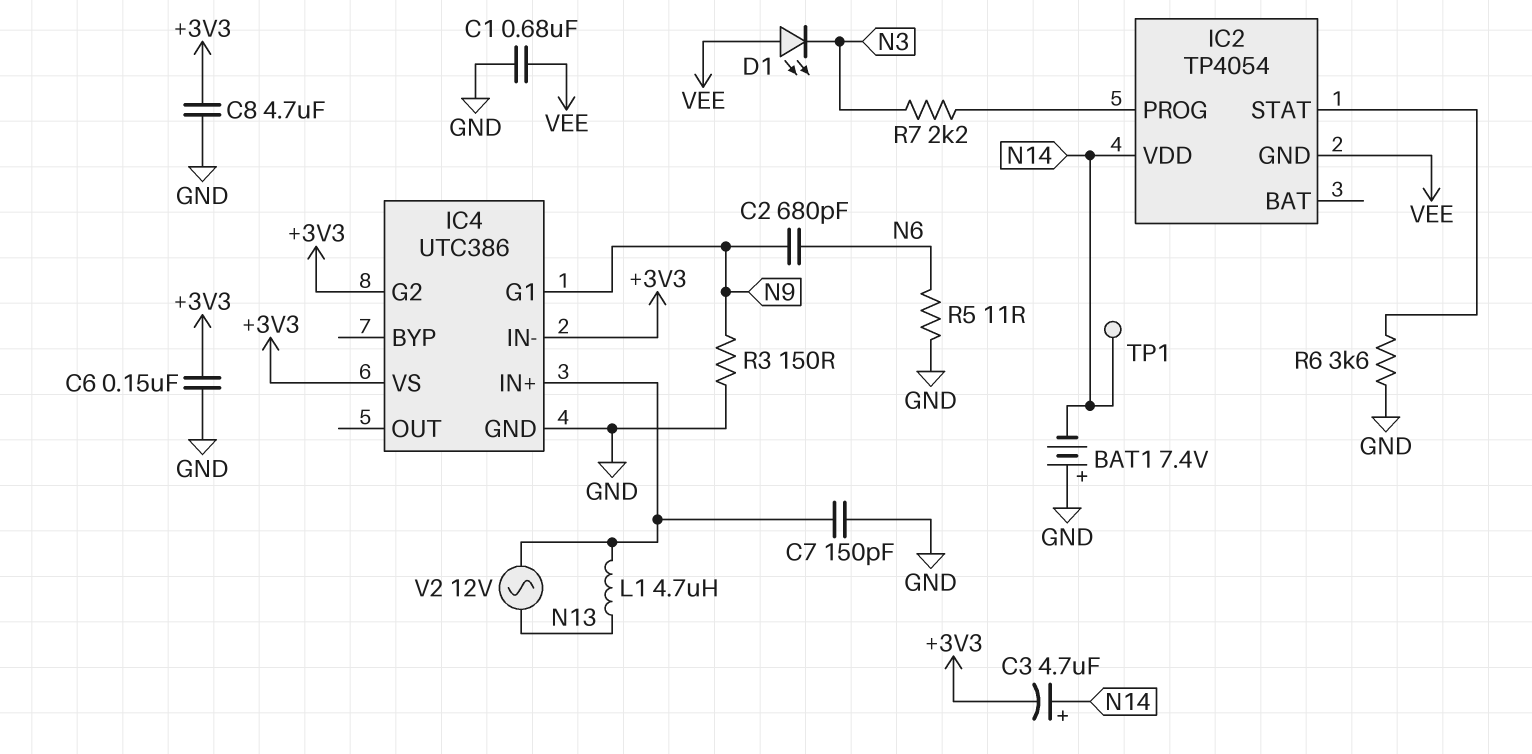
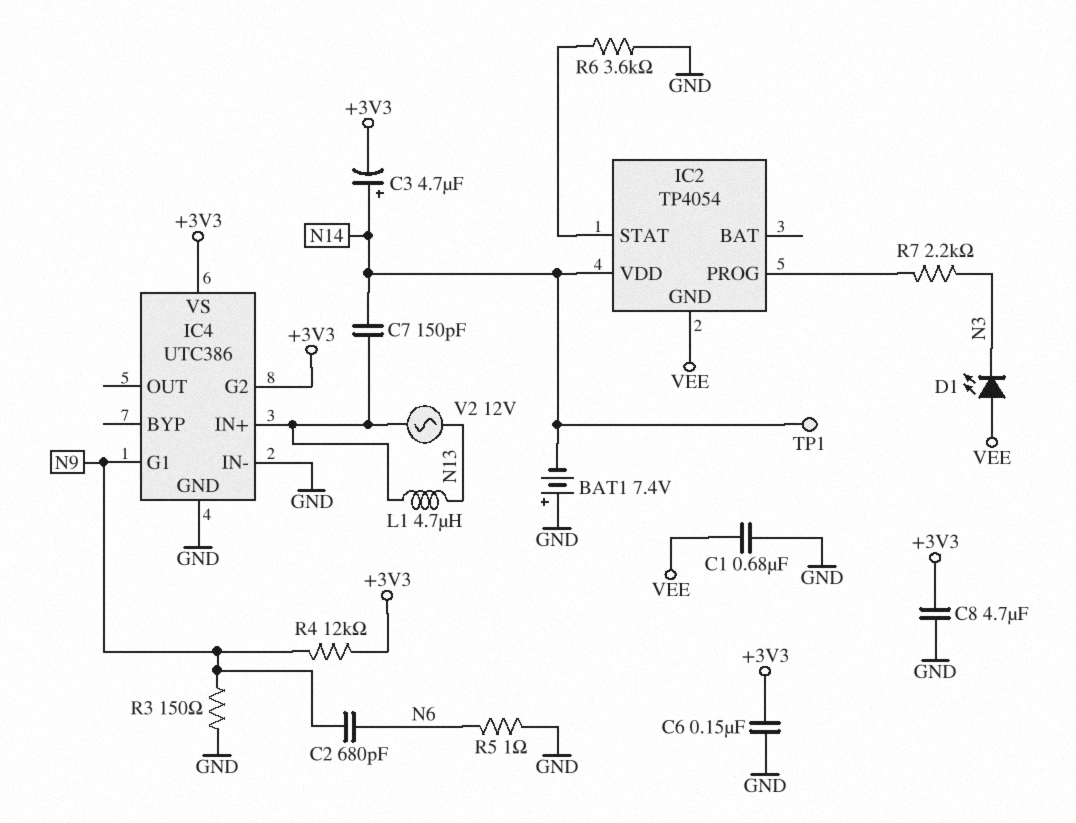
C7: 150pF (GND, IC4/IN+) -> 150pF (IC4/IN+, N14)
IC4 pin IN-: +3V3 -> GND
R4: none -> 12k (+3V3, N9)
R5: 11 (GND, N6) -> 1 (GND, N6)

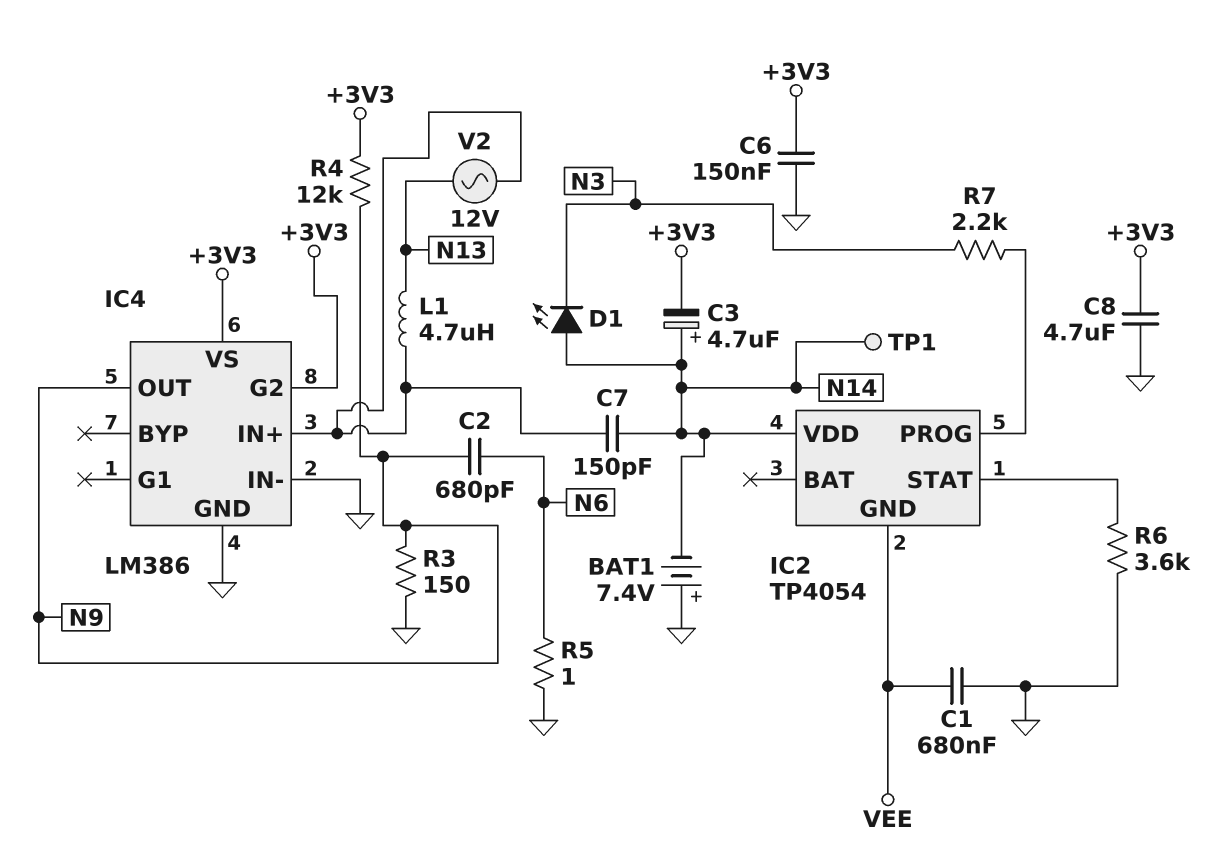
D1: LED (A VEE, K N3) -> LED (A N14, K N3)
IC4: UTC386 -> LM386
IC4 pin G1: N9 -> none
IC4 pin OUT: none -> N9

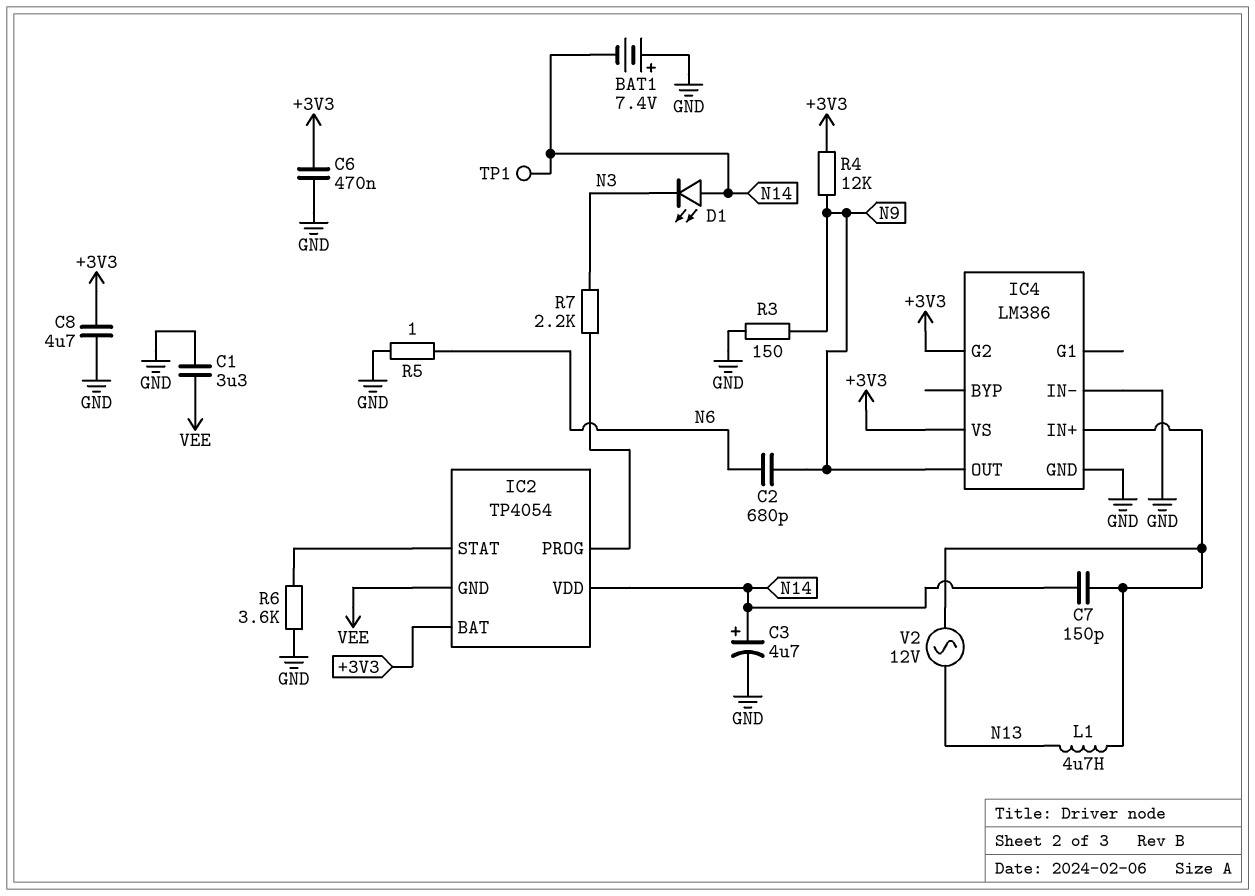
C1: 680nF (GND, VEE) -> 3.3uF (GND, VEE)
C3: 4.7uF (plus N14, minus +3V3) -> 4.7uF (plus N14, minus GND)
C6: 150nF (+3V3, GND) -> 470nF (+3V3, GND)
IC2 pin BAT: none -> +3V3

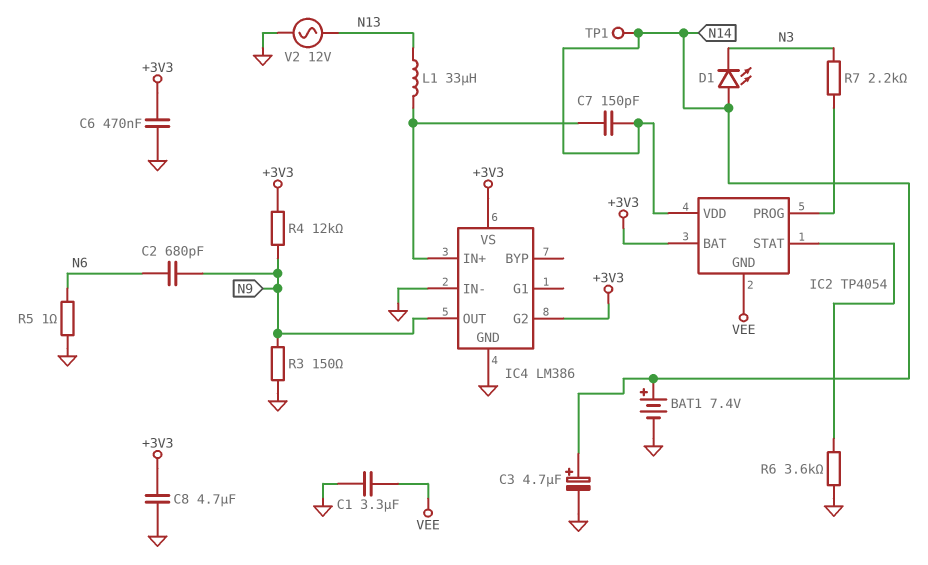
BAT1: 7.4V (plus GND, minus N14) -> 7.4V (plus N14, minus GND)
L1: 4.7uH (IC4/IN+, N13) -> 33uH (IC4/IN+, N13)
V2: AC 12V (IC4/IN+, N13) -> AC 12V (GND, N13)

